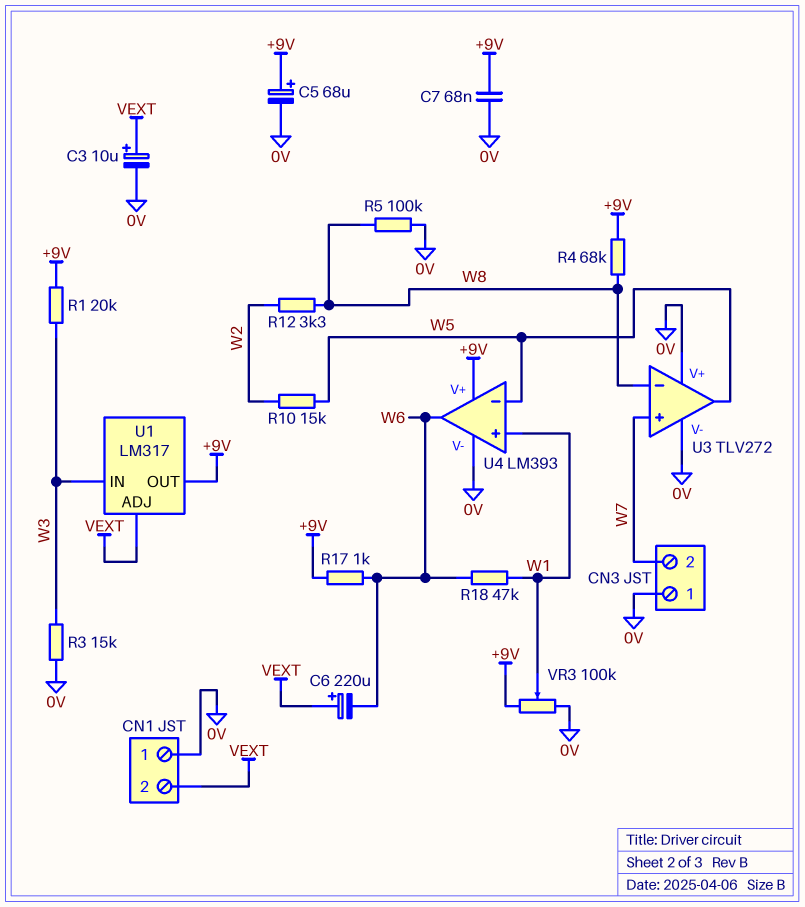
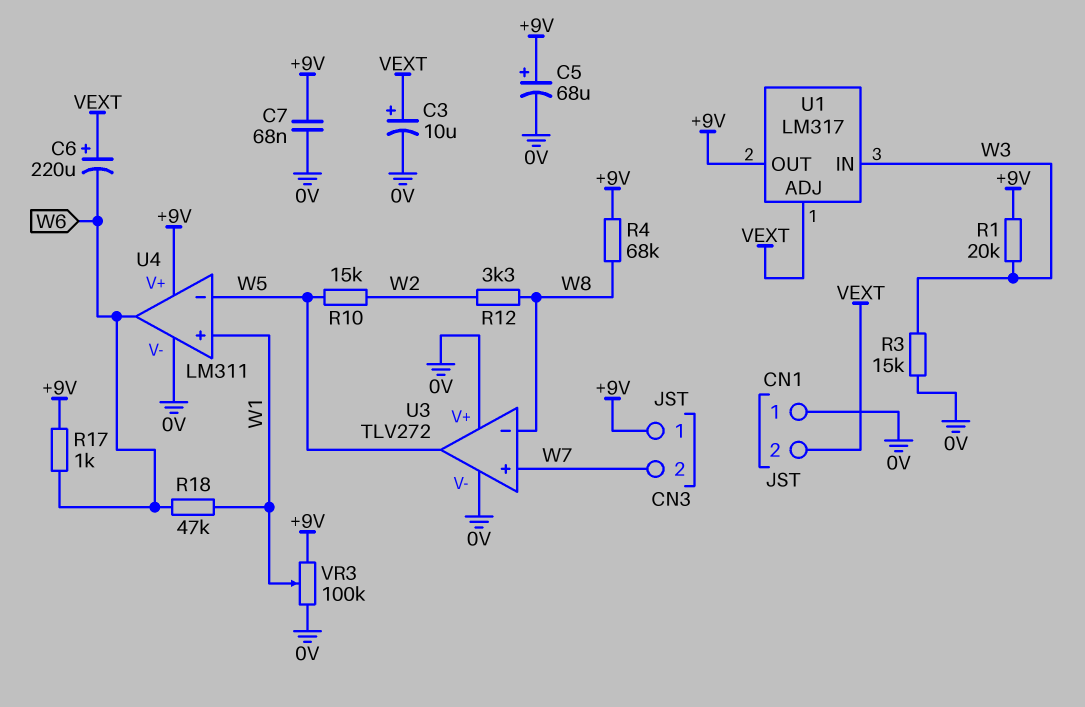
CN3 pin 1: 0V -> +9V
R5: 100k (0V, W8) -> none
U4: LM393 -> LM311

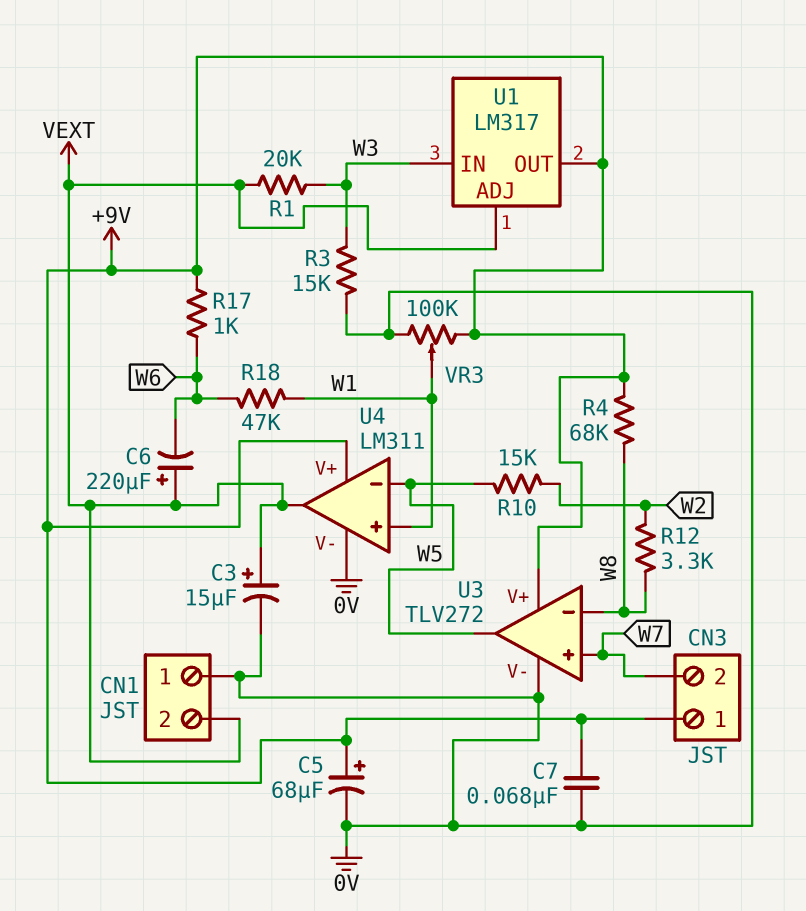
C3: 10uF (plus VEXT, minus 0V) -> 15uF (plus VEXT, minus 0V)
R1: 20k (+9V, W3) -> 20k (VEXT, W3)
U3 pin V+: 0V -> +9V
U4 pin out: W6 -> VEXT

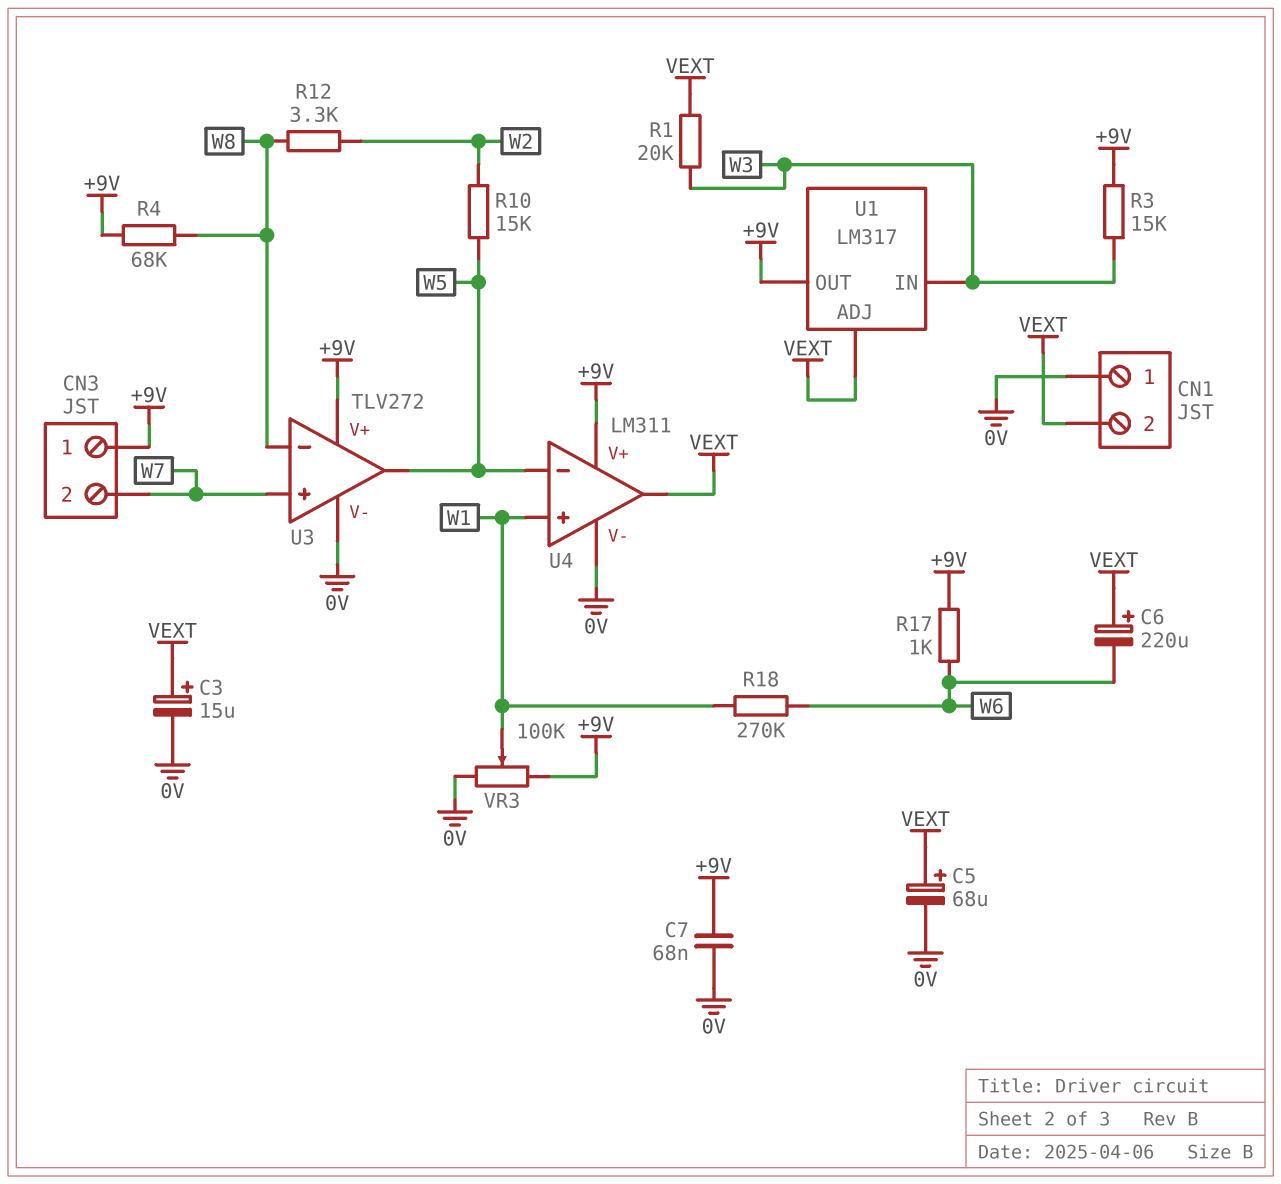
C5: 68uF (plus +9V, minus 0V) -> 68uF (plus VEXT, minus 0V)
R3: 15k (0V, W3) -> 15k (+9V, W3)
R18: 47k (W1, W6) -> 270k (W1, W6)

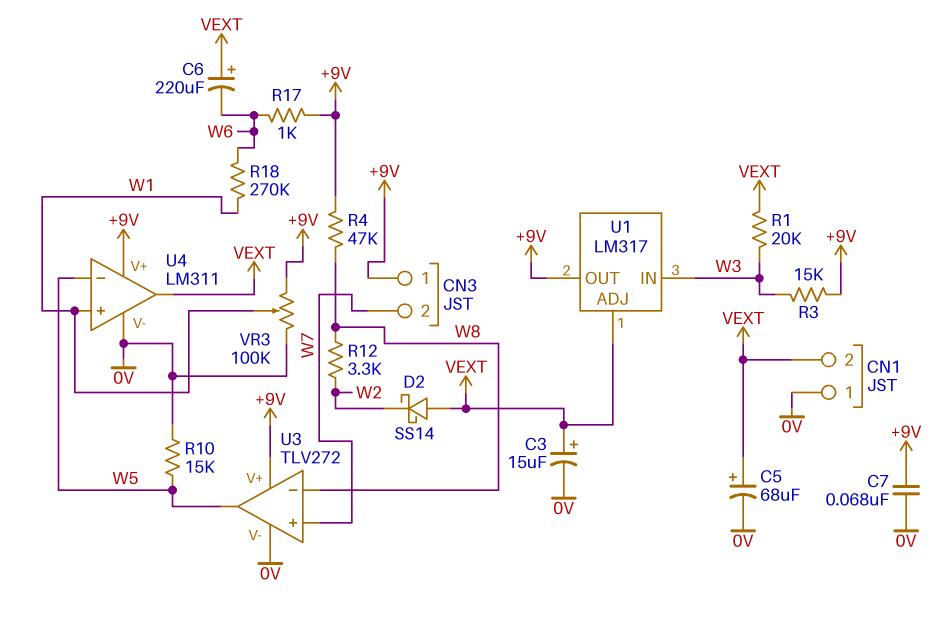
D2: none -> schottky SS14 (A VEXT, K W2)
R4: 68k (+9V, W8) -> 47k (+9V, W8)
R10: 15k (W2, W5) -> 15k (0V, W5)

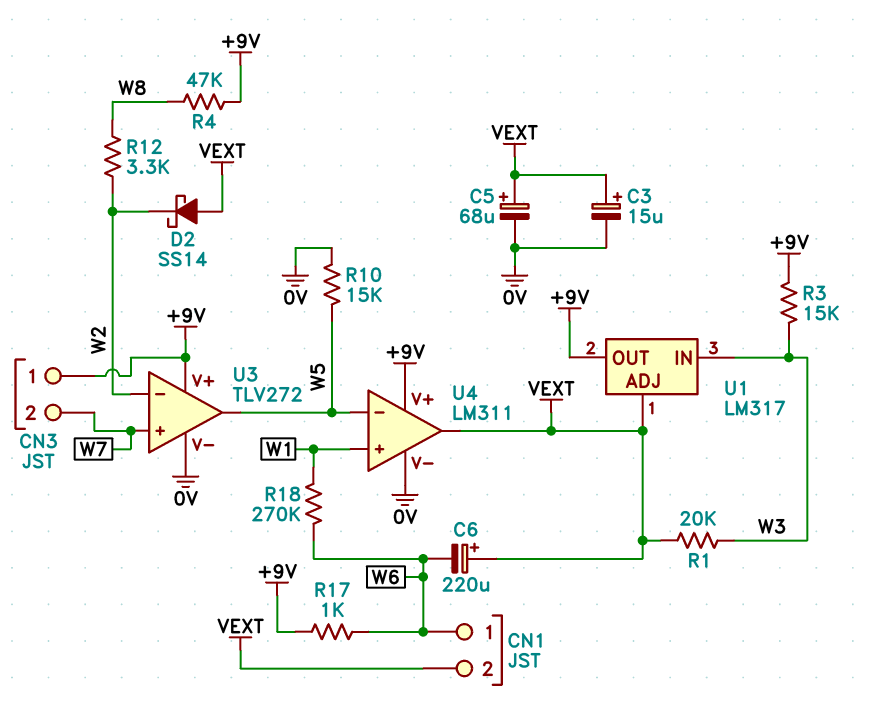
C7: 68nF (+9V, 0V) -> none
CN1 pin 1: 0V -> W6
U3 pin in-: W8 -> W2
VR3: 100k (+9V, 0V, wiper W1) -> none

